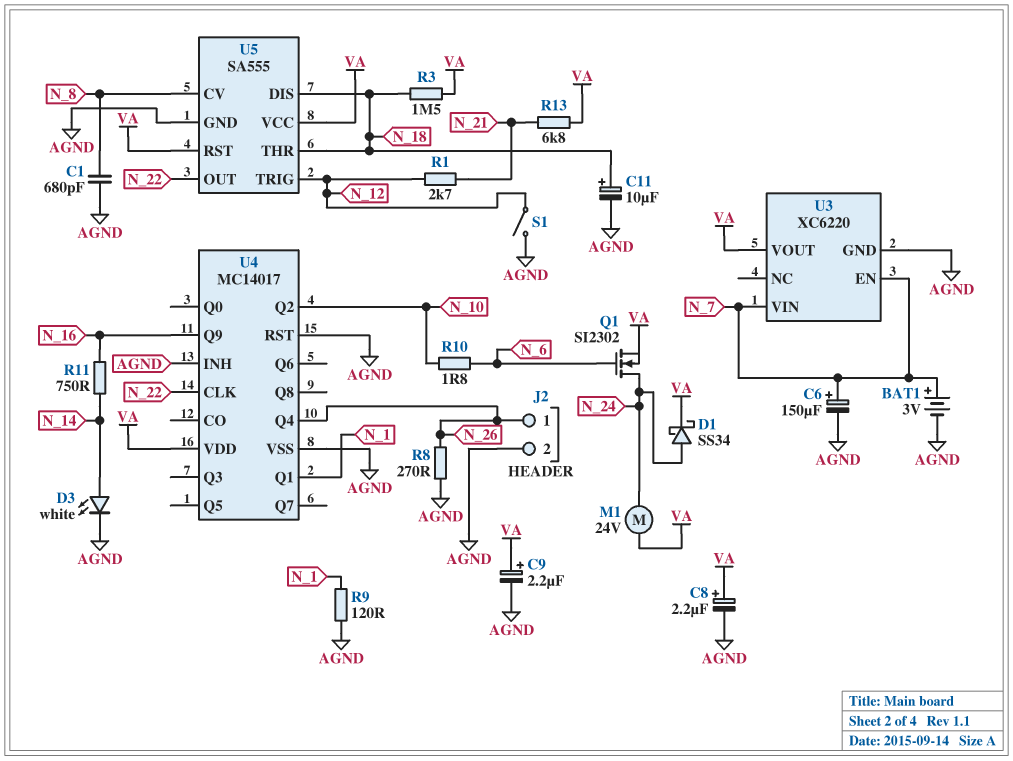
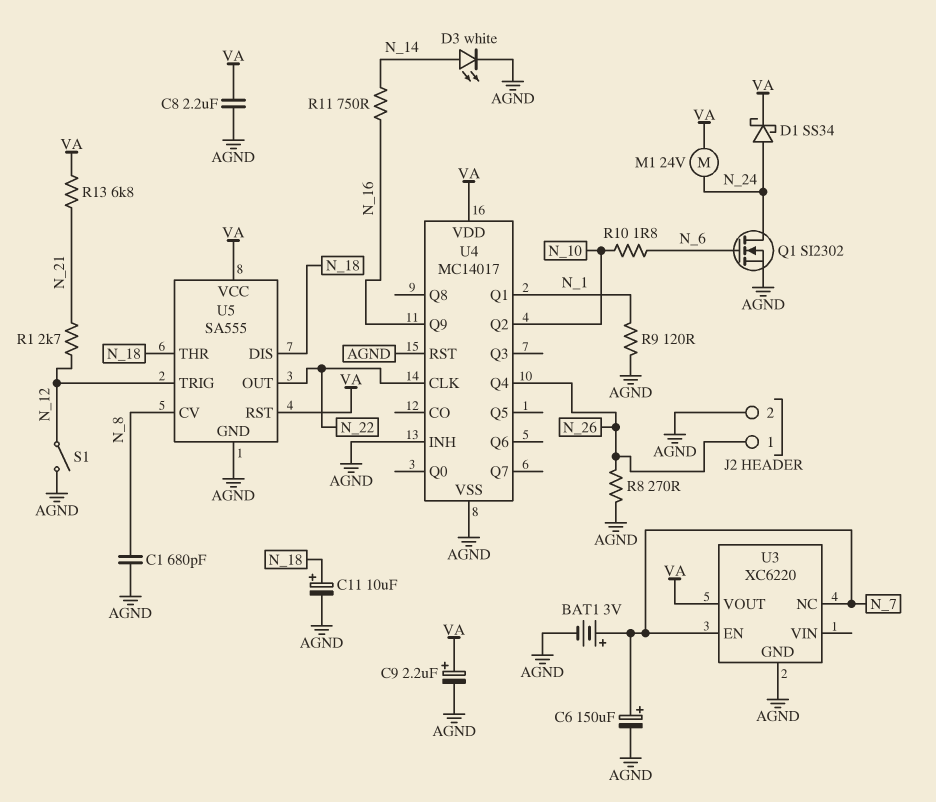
C8: 2.2uF (plus VA, minus AGND) -> 2.2uF (AGND, VA)
Q1: NMOS SI2302 (G N_6, D N_24, S VA) -> NMOS SI2302 (G N_6, D N_24, S AGND)
R3: 1.5M (N_18, VA) -> none
U3 pin NC: none -> N_7
U3 pin VIN: N_7 -> none

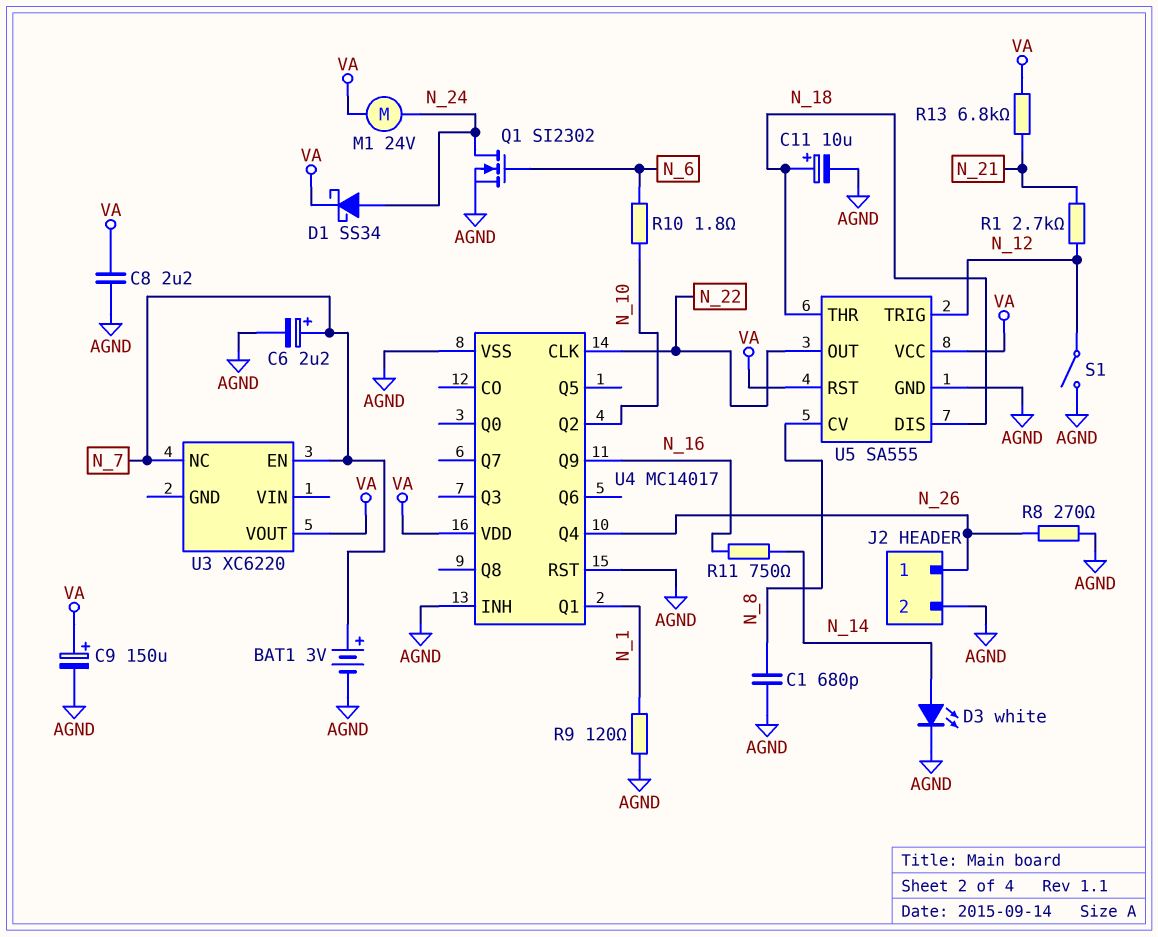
C6: 150uF (plus N_7, minus AGND) -> 2.2uF (plus N_7, minus AGND)
C9: 2.2uF (plus VA, minus AGND) -> 150uF (plus VA, minus AGND)
U3 pin GND: AGND -> none

